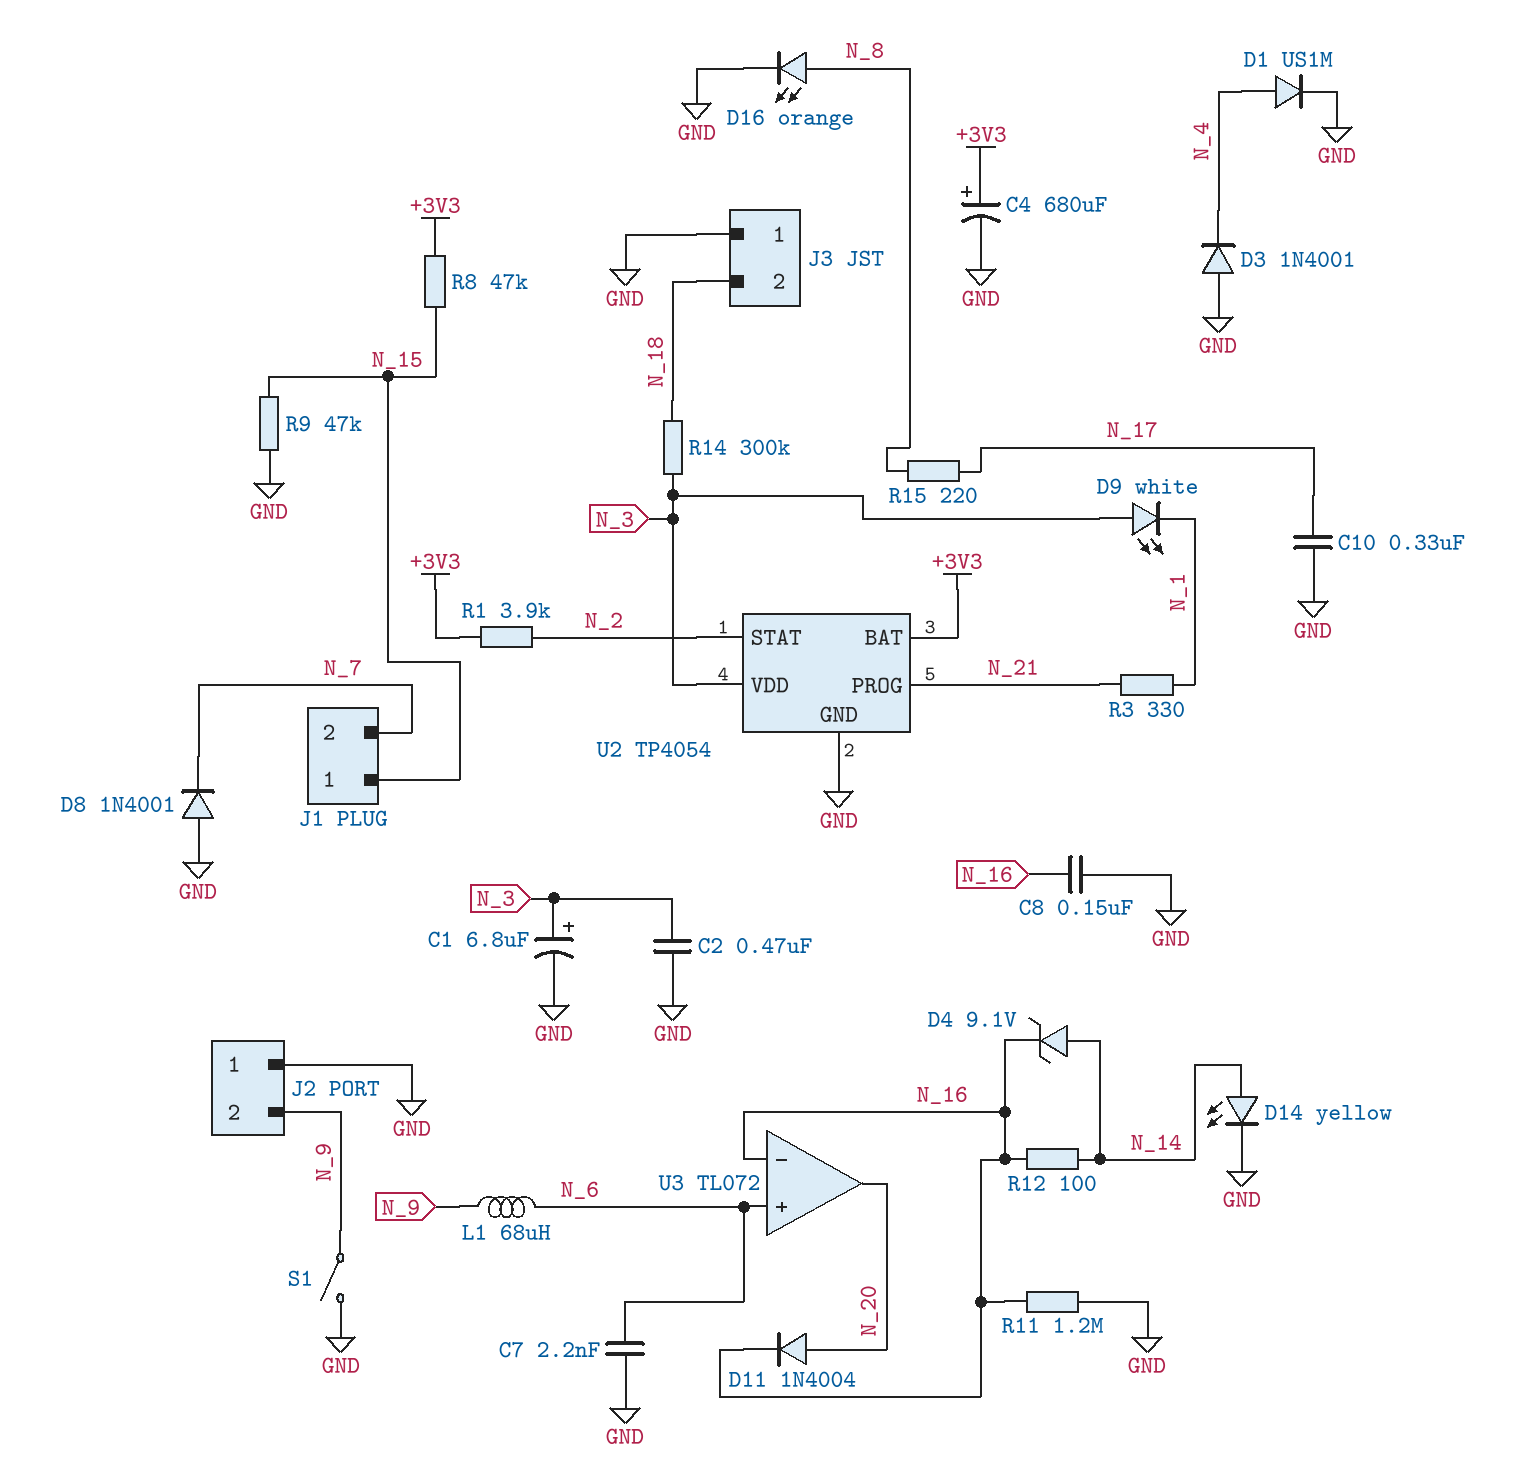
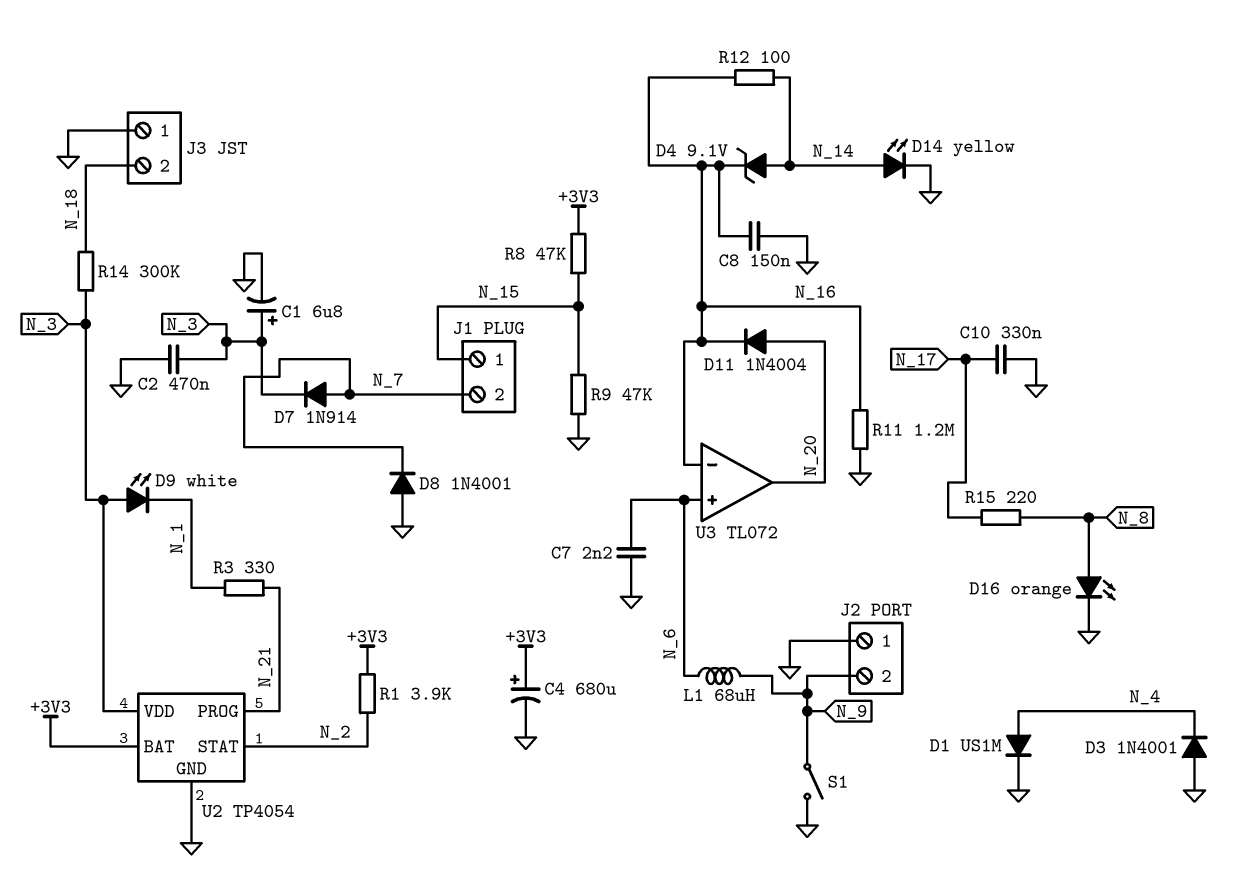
D7: none -> diode 1N914 (A N_7, K N_3)

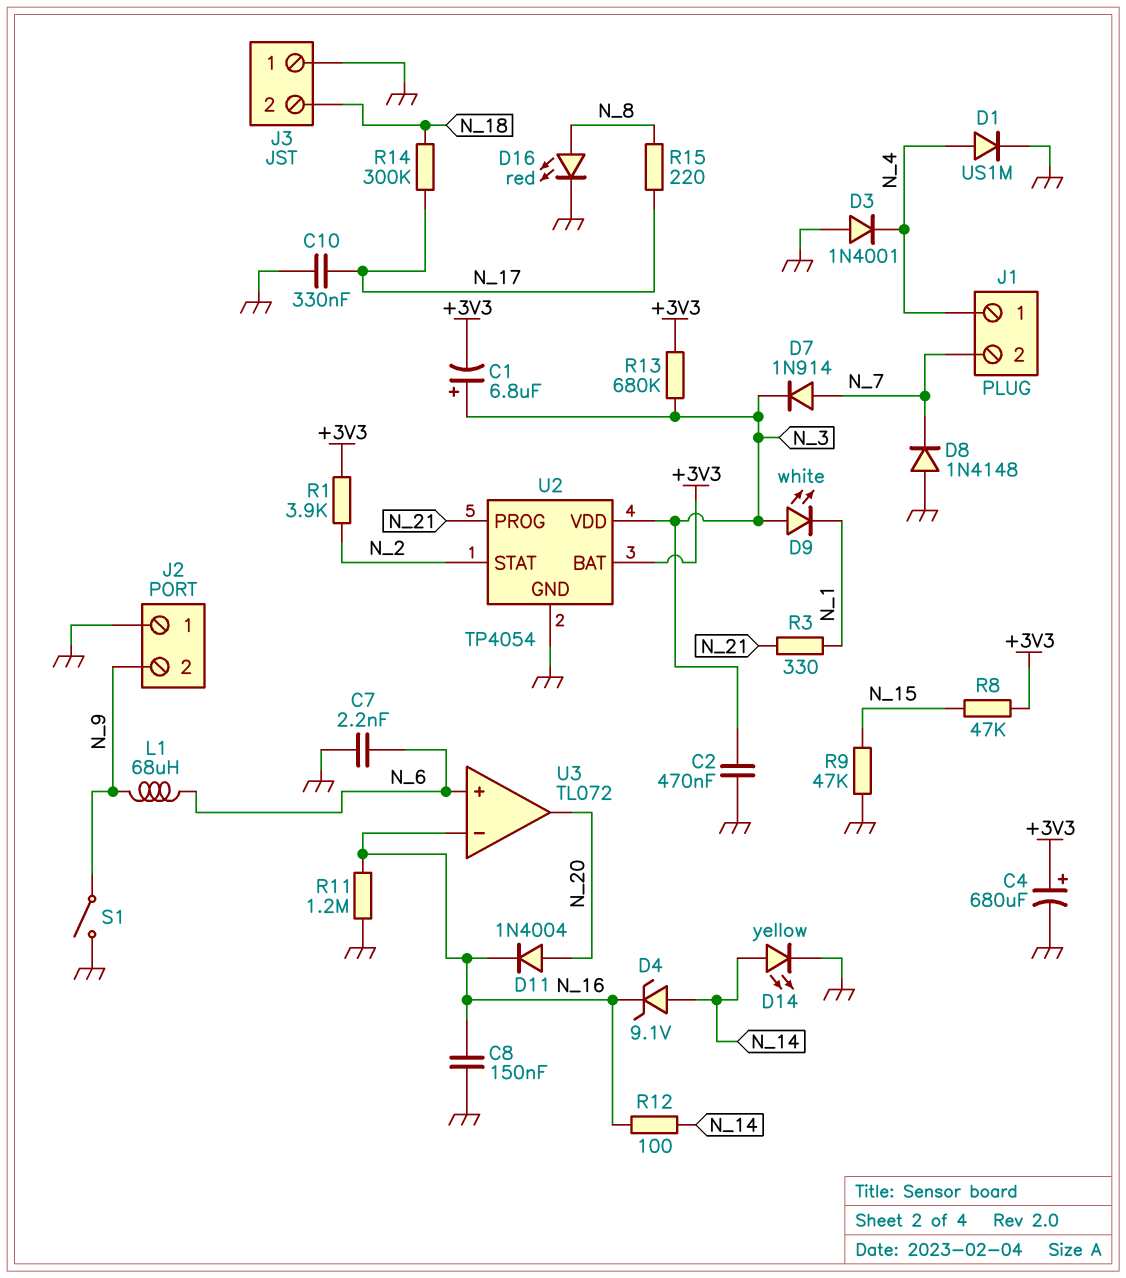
C1: 6.8uF (plus N_3, minus GND) -> 6.8uF (plus N_3, minus +3V3)
D8: diode 1N4001 (A GND, K N_7) -> diode 1N4148 (A GND, K N_7)
D16: LED orange (A N_8, K GND) -> LED red (A N_8, K GND)
J1 pin 1: N_15 -> N_4
R13: none -> 680k (+3V3, N_3)
R14: 300k (N_3, N_18) -> 300k (N_17, N_18)

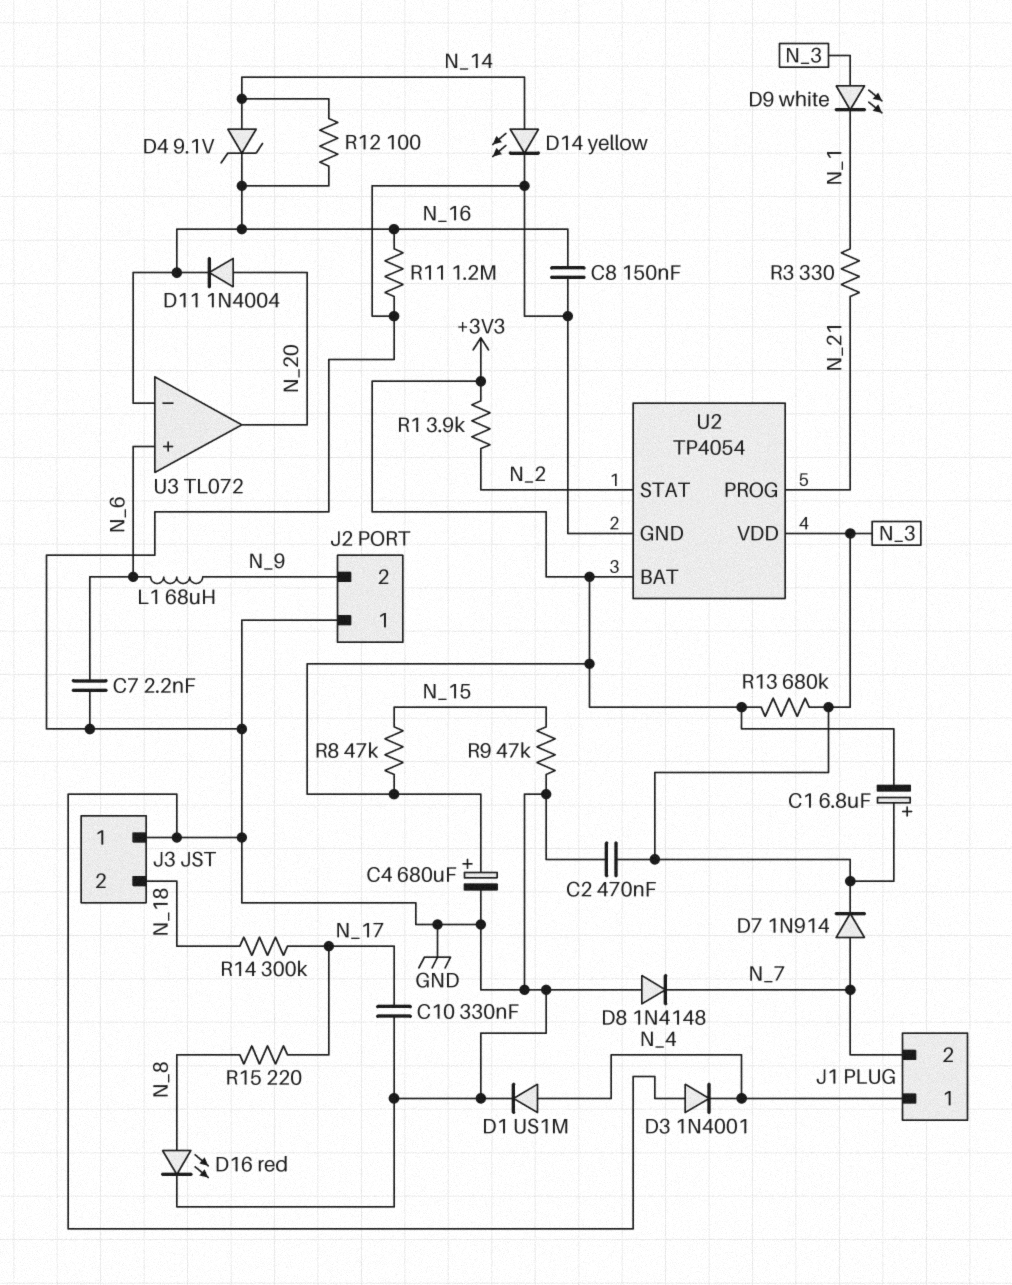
S1: switch (GND, N_9) -> none

